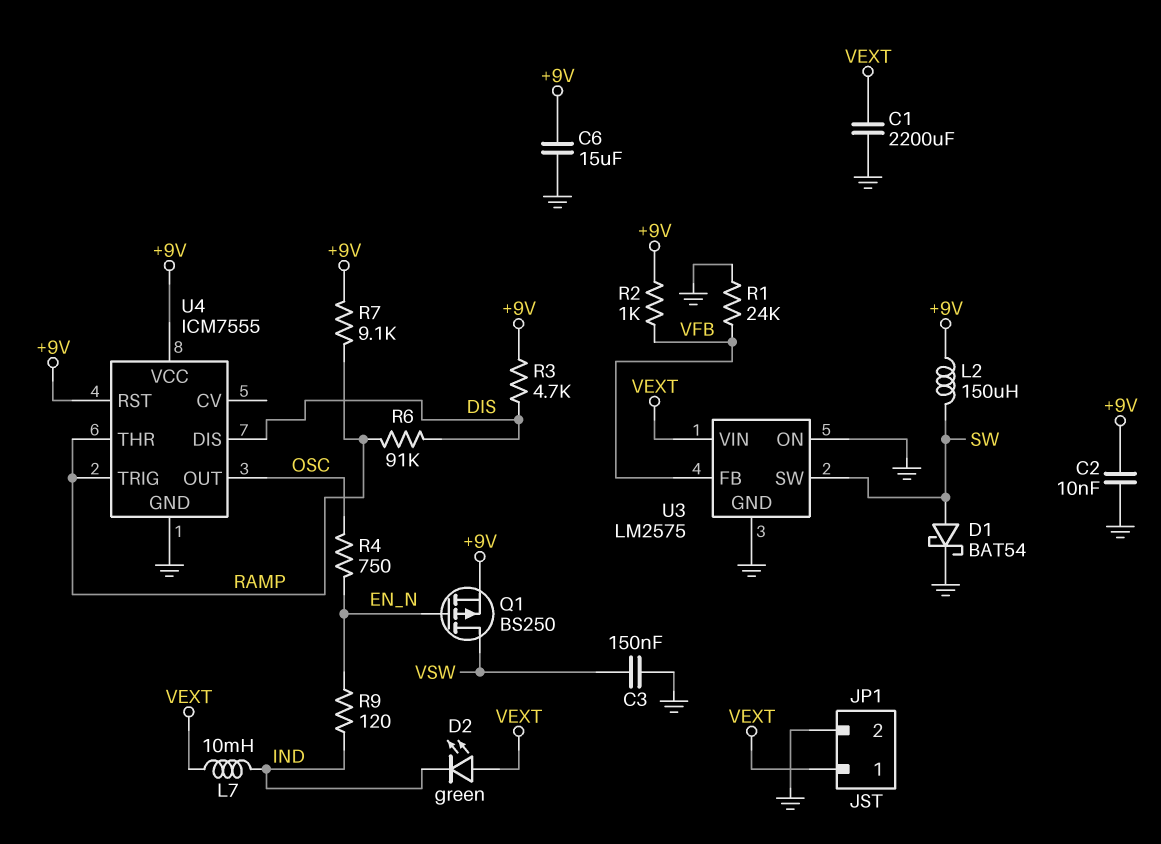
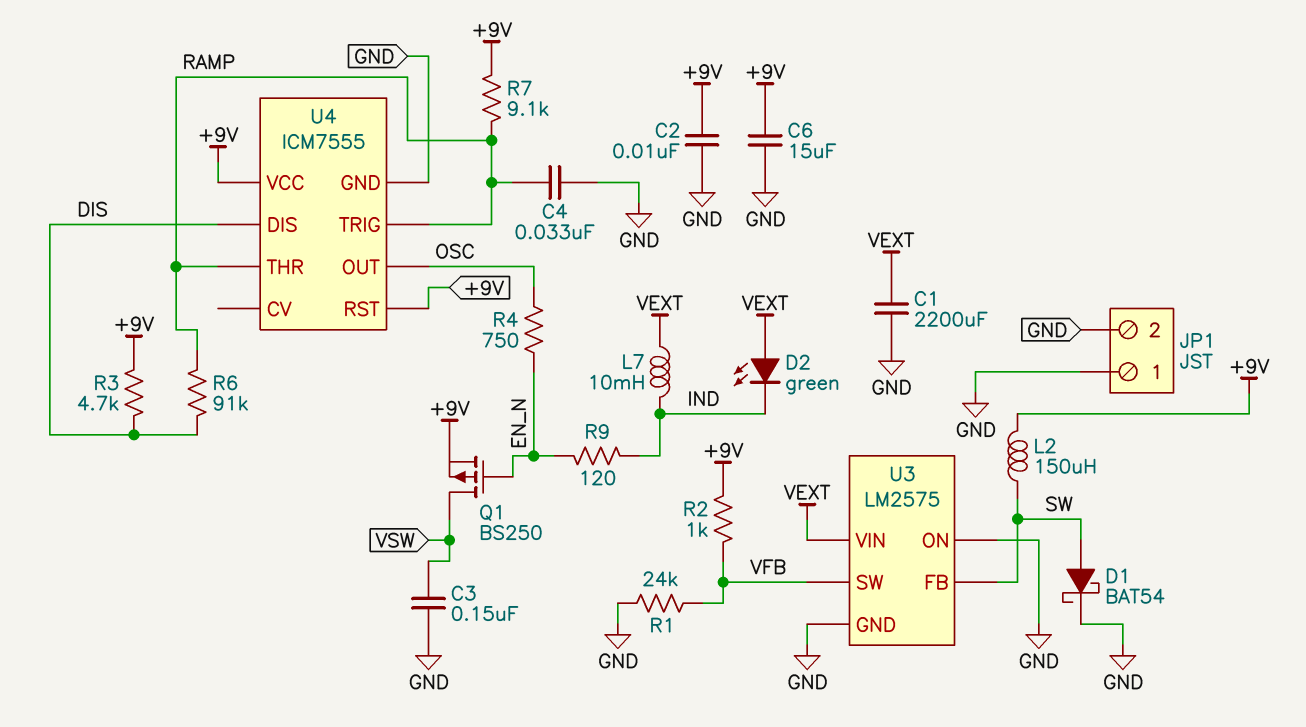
C4: none -> 33nF (GND, RAMP)
JP1 pin 1: VEXT -> GND
U3 pin FB: VFB -> SW
U3 pin SW: SW -> VFB

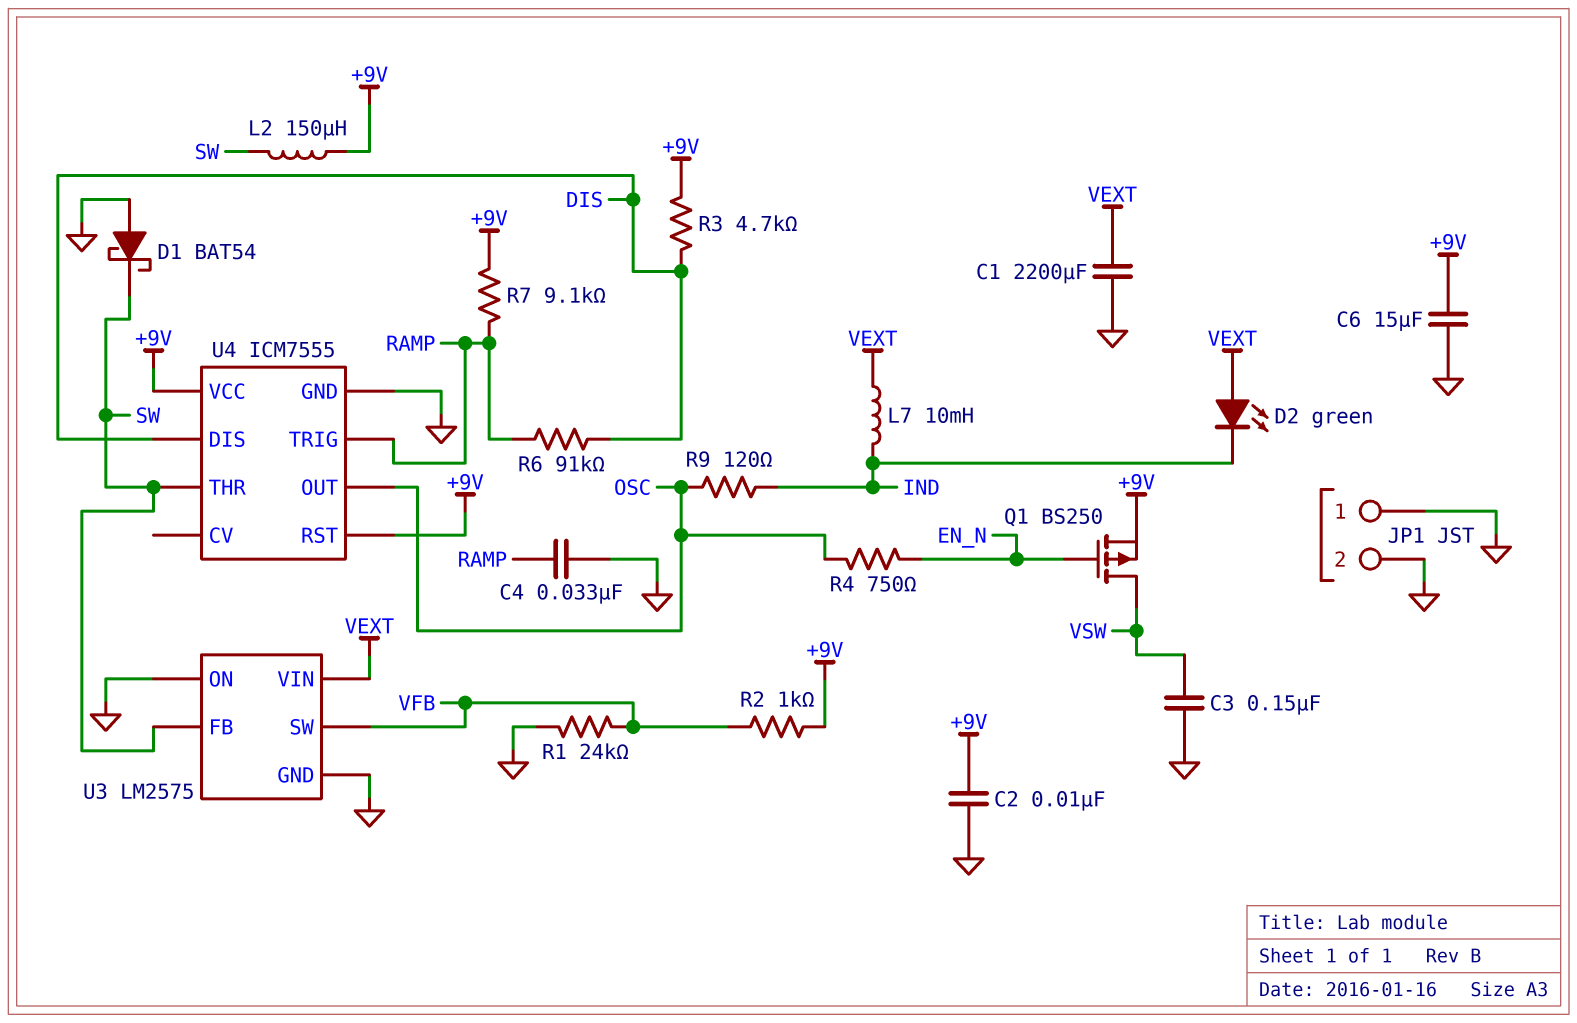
D1: schottky BAT54 (A SW, K GND) -> schottky BAT54 (A GND, K SW)
R9: 120 (EN_N, IND) -> 120 (IND, OSC)
U4 pin THR: RAMP -> SW

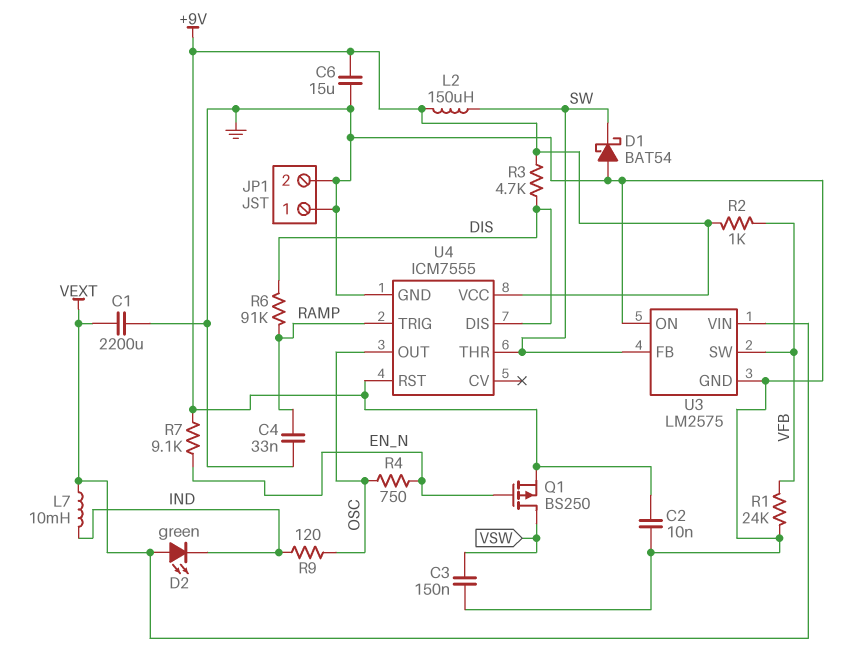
R7: 9.1k (+9V, RAMP) -> 9.1k (+9V, EN_N)

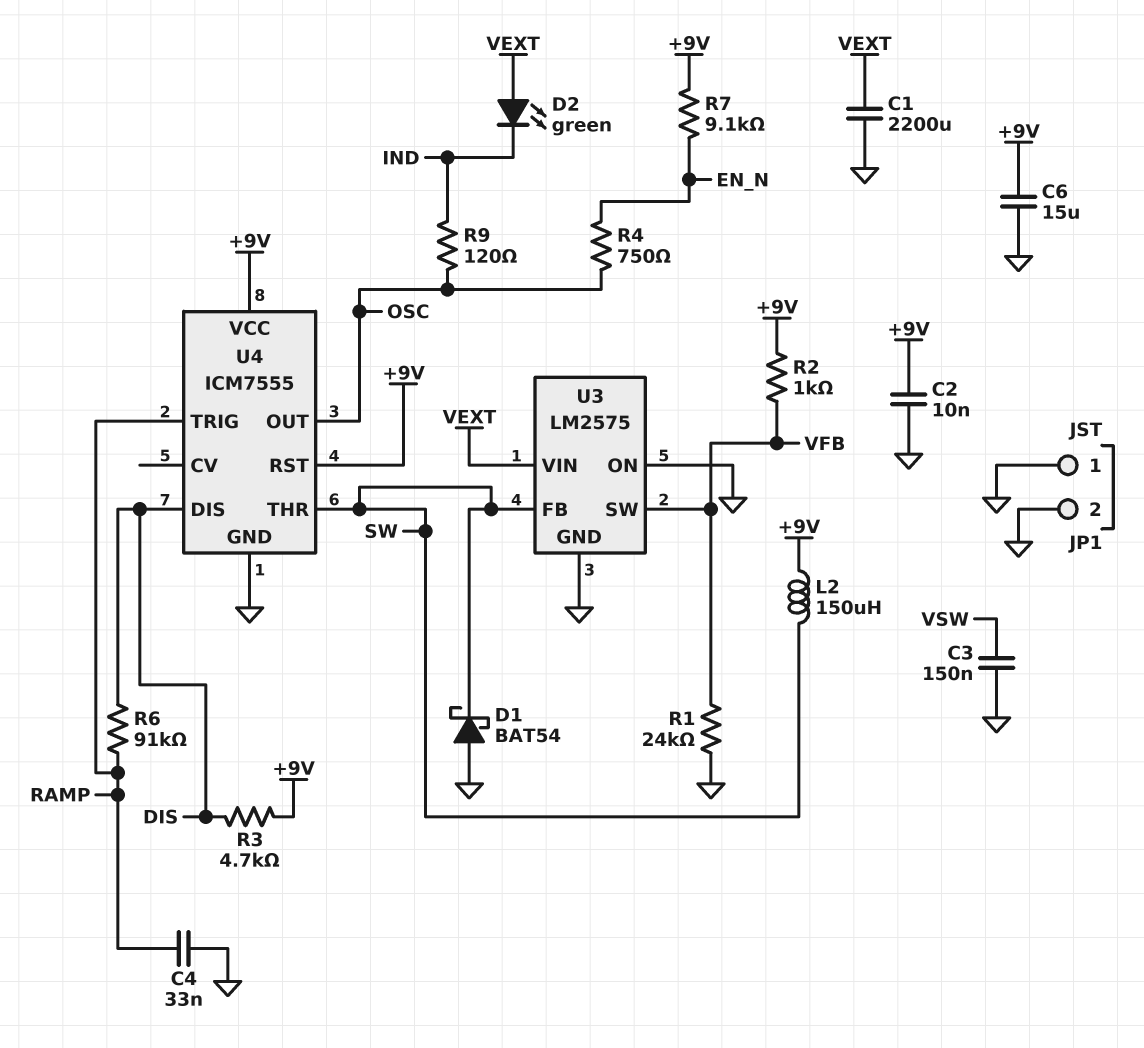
L7: 10mH (IND, VEXT) -> none
Q1: PMOS BS250 (G EN_N, D VSW, S +9V) -> none

